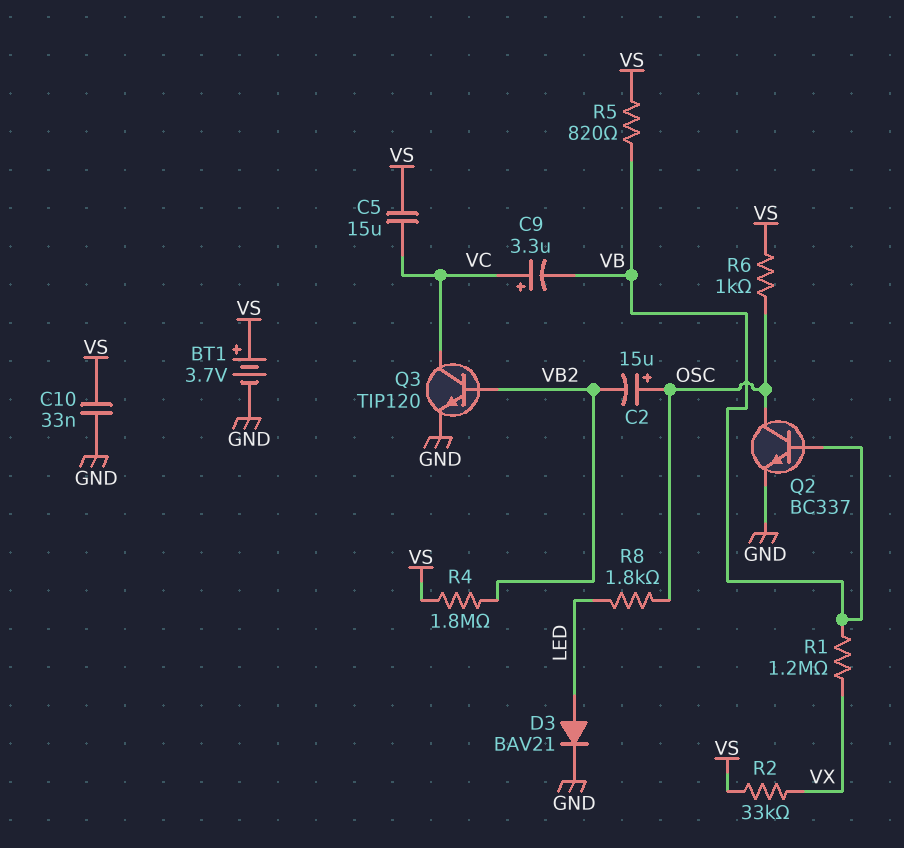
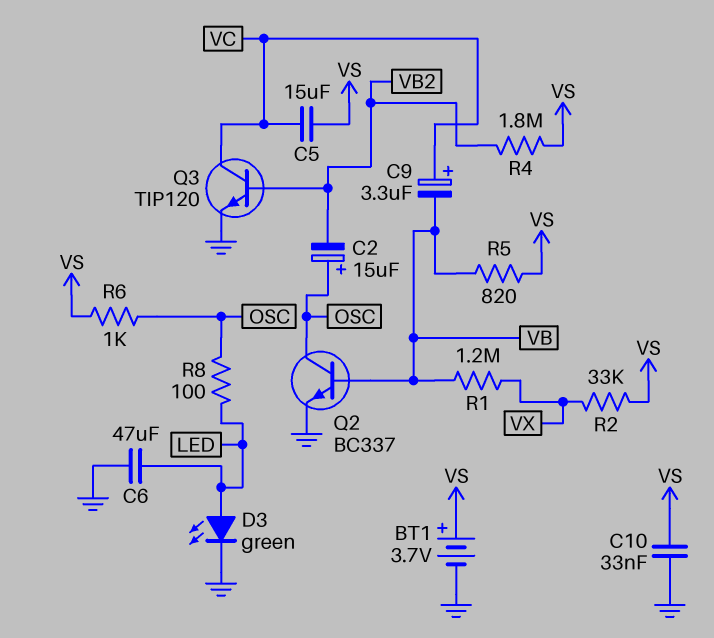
C6: none -> 47uF (GND, LED)
D3: diode BAV21 (A LED, K GND) -> LED green (A LED, K GND)
R8: 1.8k (LED, OSC) -> 100 (LED, OSC)

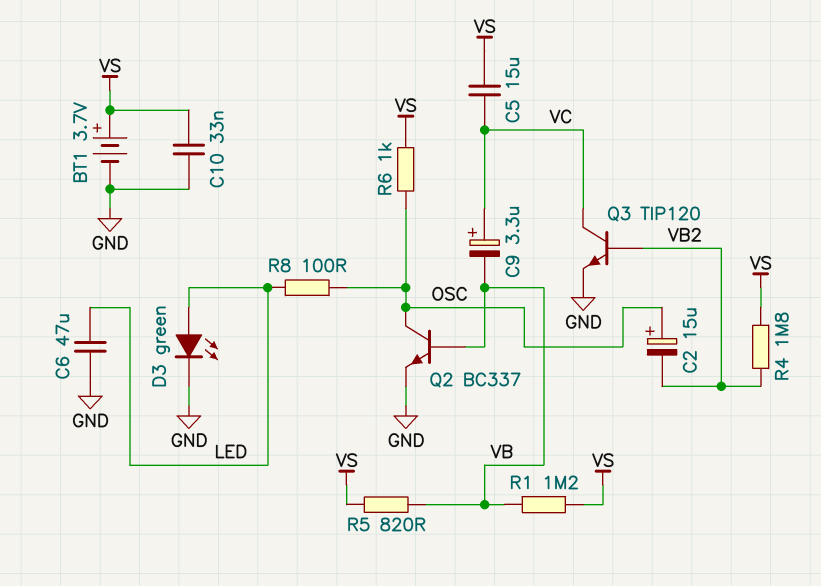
R1: 1.2M (VB, VX) -> 1.2M (VB, VS)
R2: 33k (VS, VX) -> none

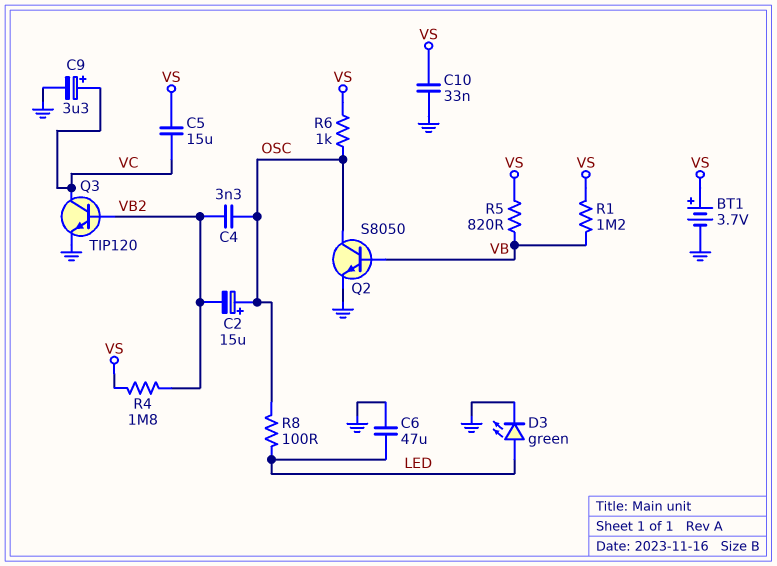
C4: none -> 3.3nF (OSC, VB2)
C9: 3.3uF (plus VC, minus VB) -> 3.3uF (plus VC, minus GND)
Q2: NPN BC337 (B VB, C OSC, E GND) -> NPN S8050 (B VB, C OSC, E GND)

